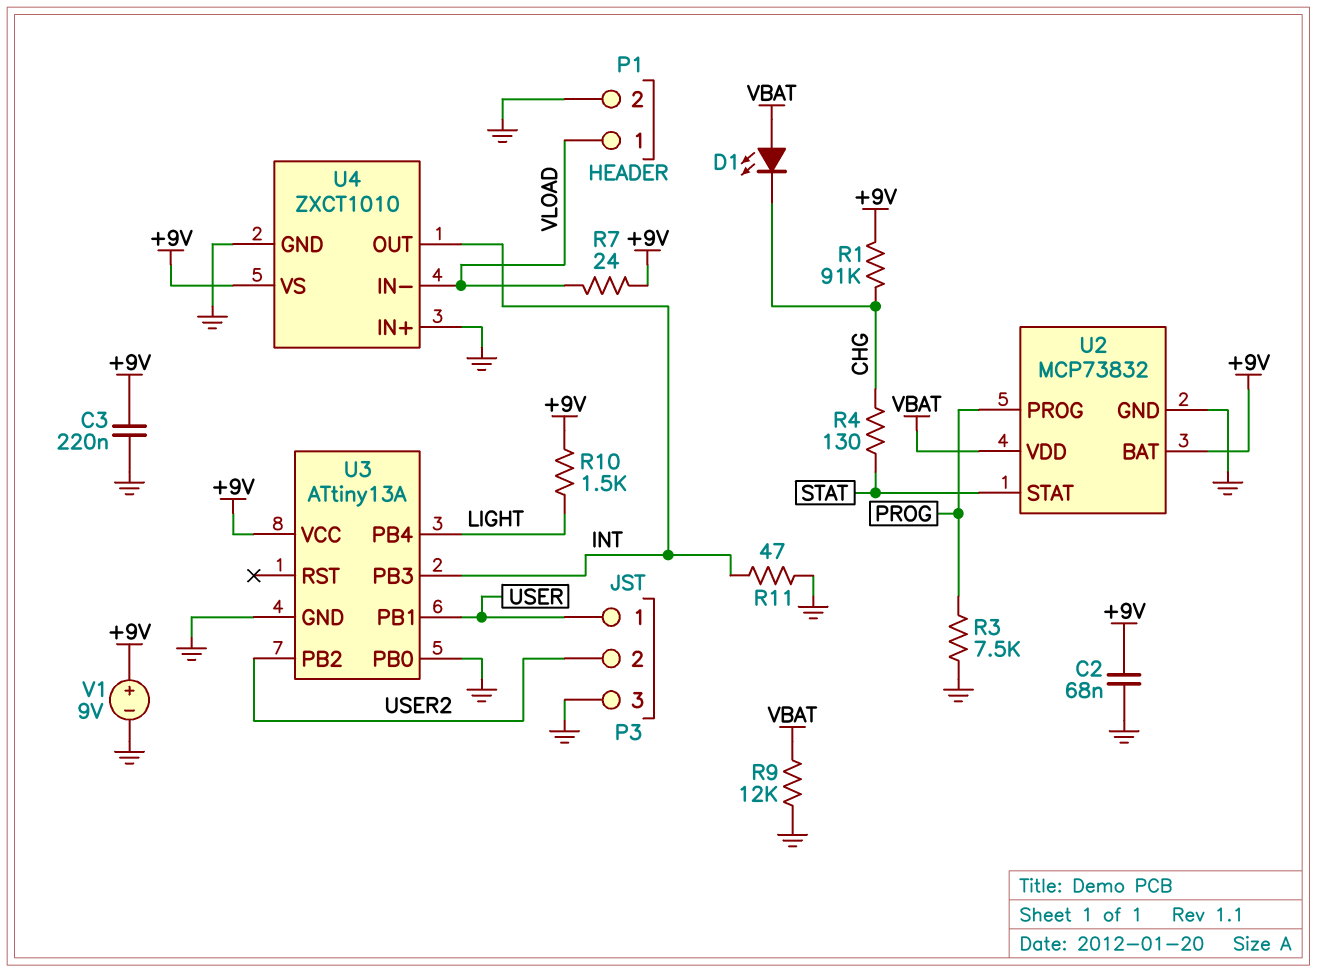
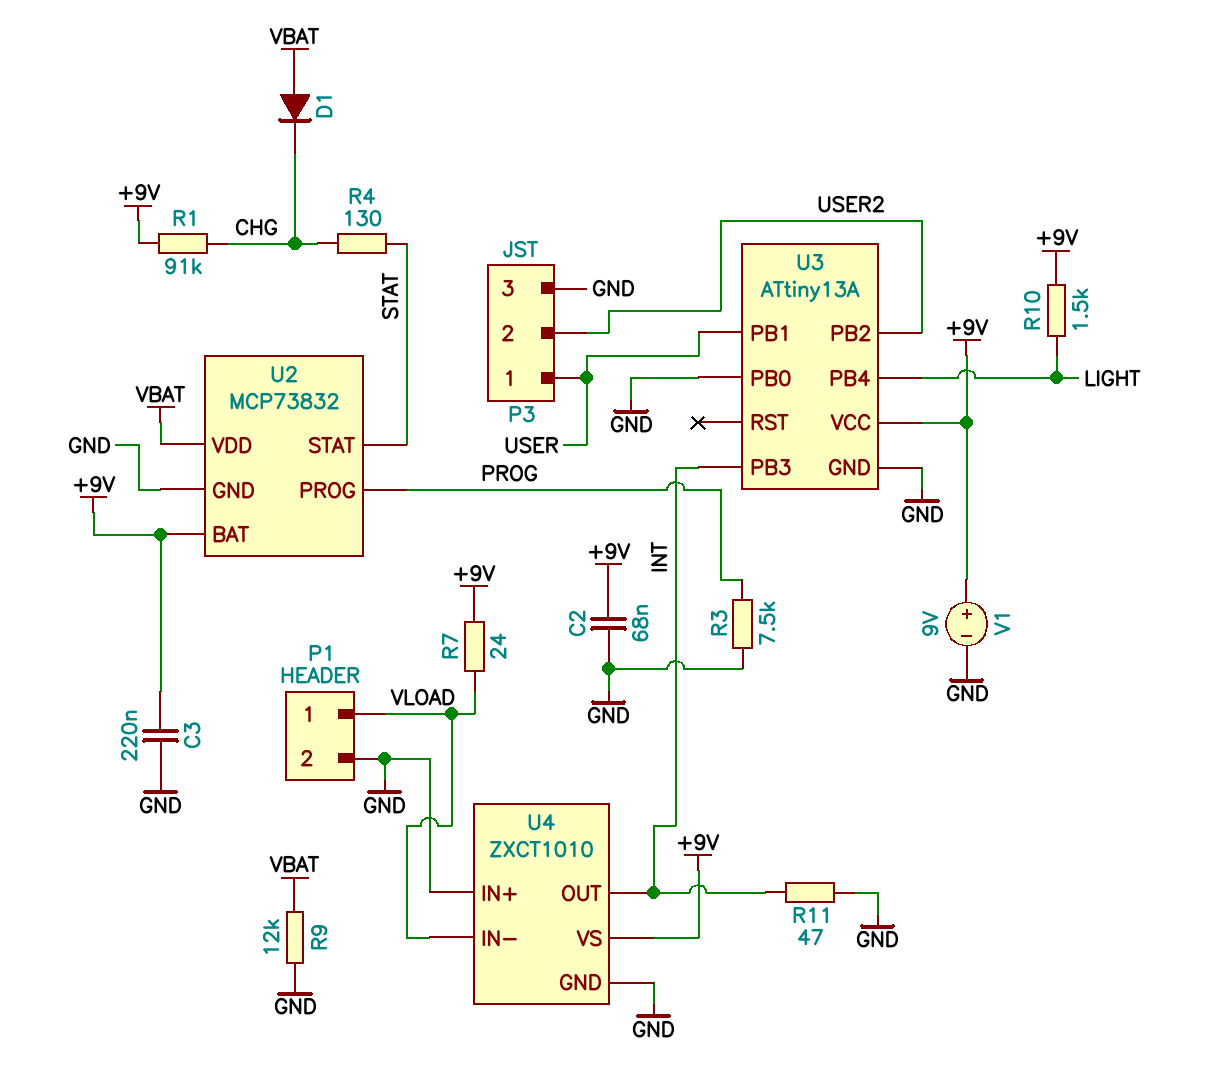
D1: LED (A VBAT, K CHG) -> diode (A VBAT, K CHG)

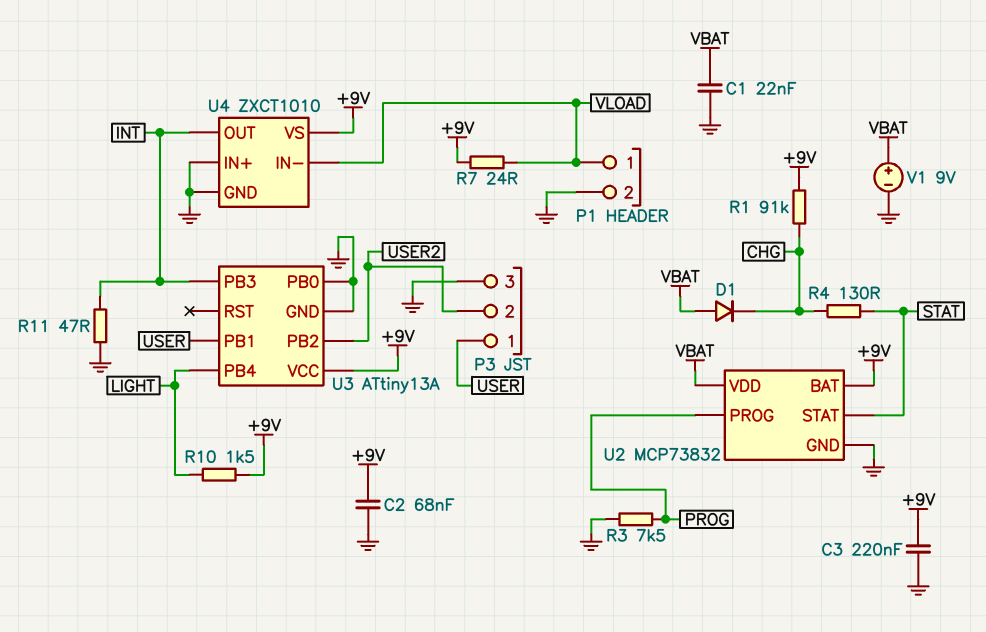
C1: none -> 22nF (GND, VBAT)
R9: 12k (GND, VBAT) -> none
V1: 9V (plus +9V, minus GND) -> 9V (plus VBAT, minus GND)

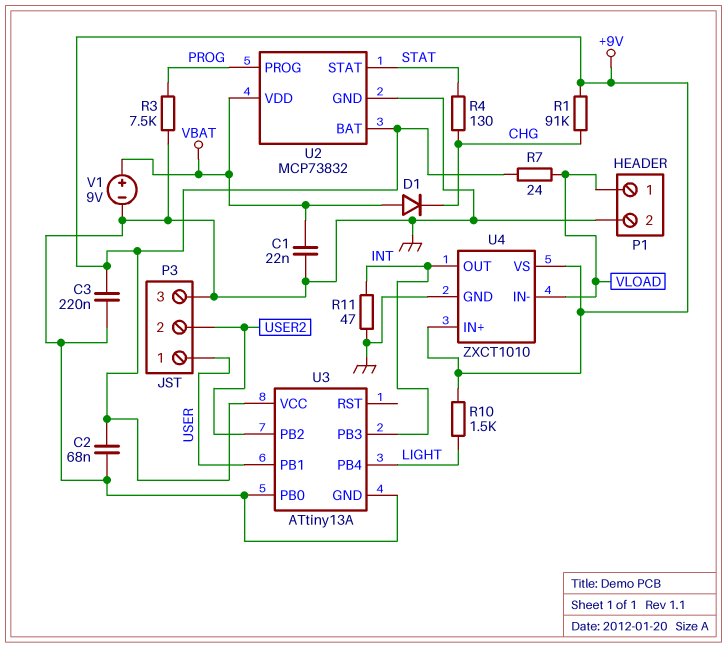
U4 pin IN+: GND -> +9V

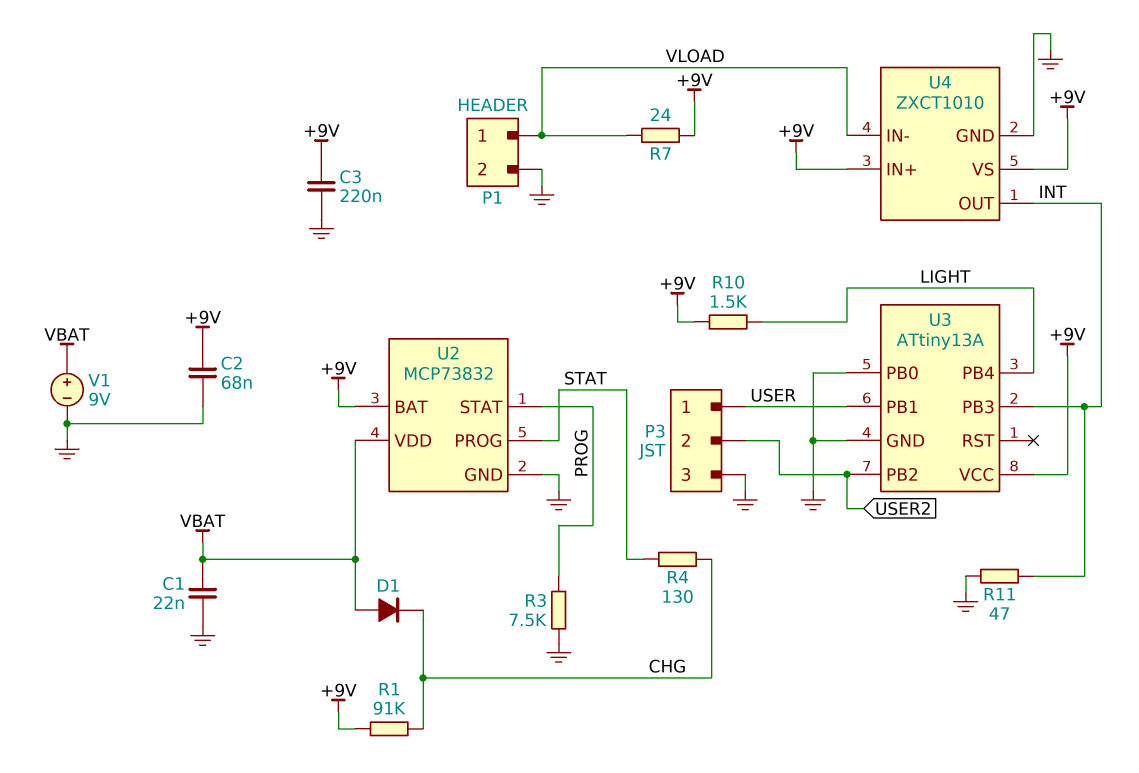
U2 pin PROG: PROG -> STAT
U2 pin STAT: STAT -> PROG

